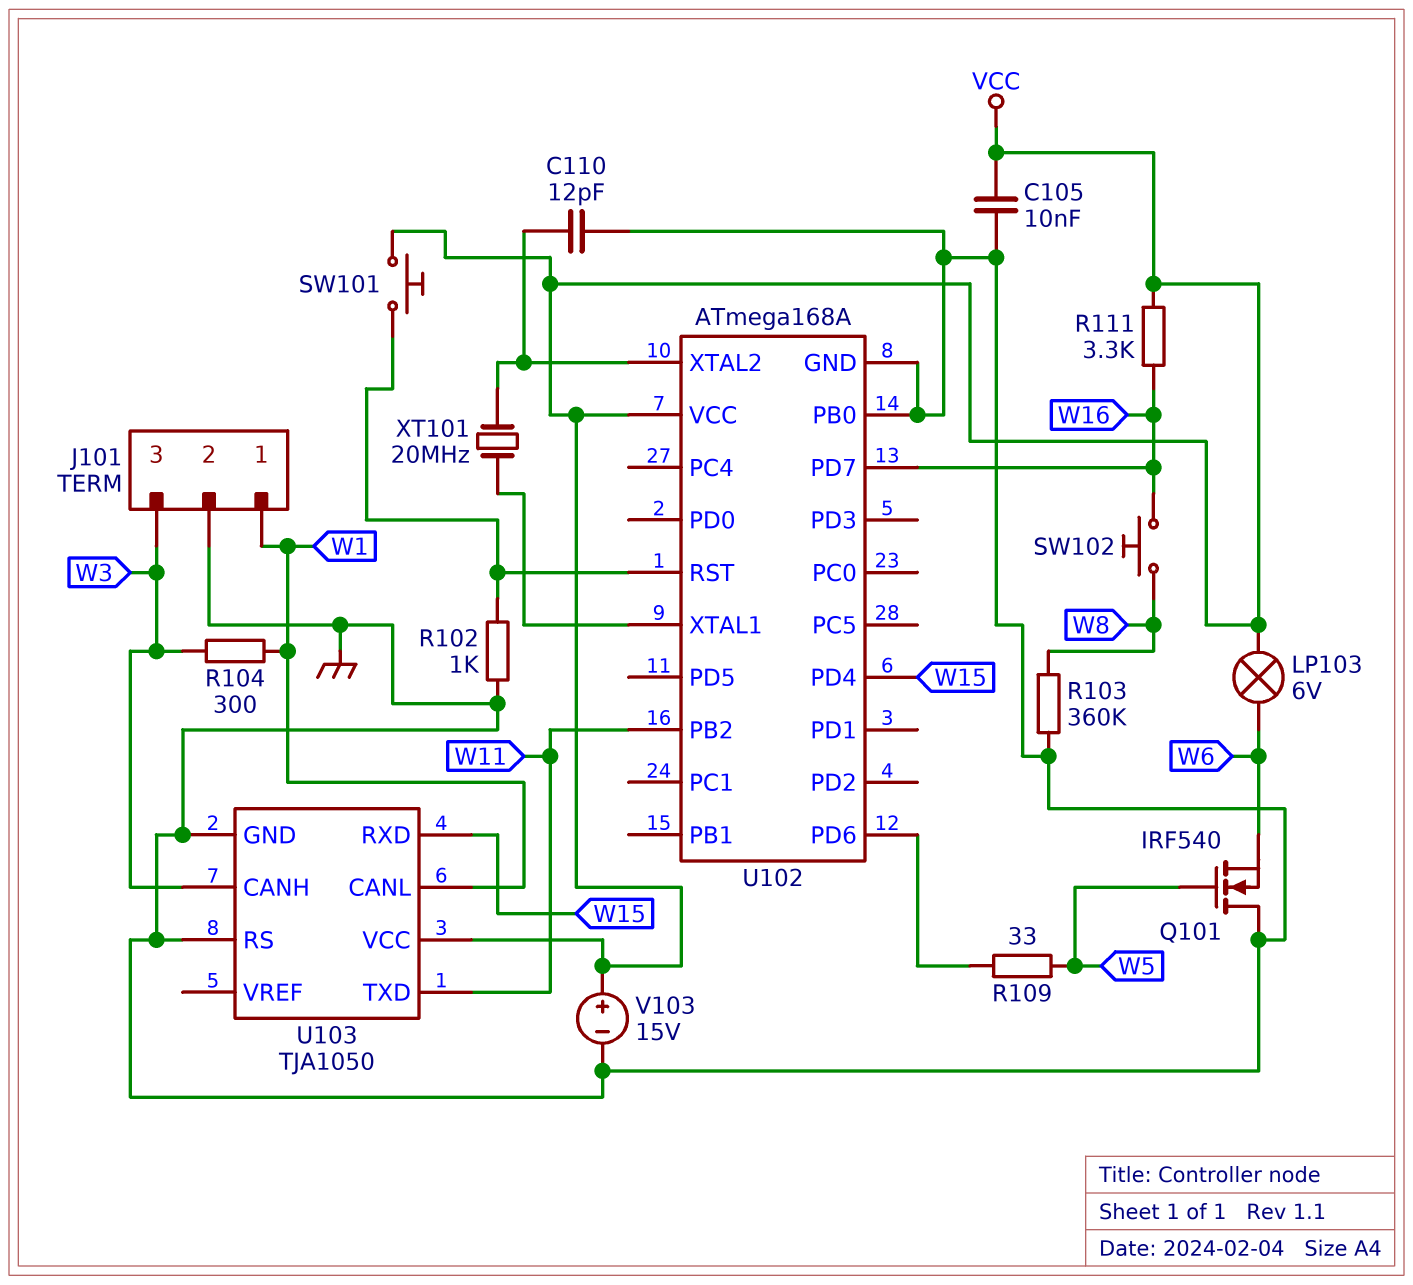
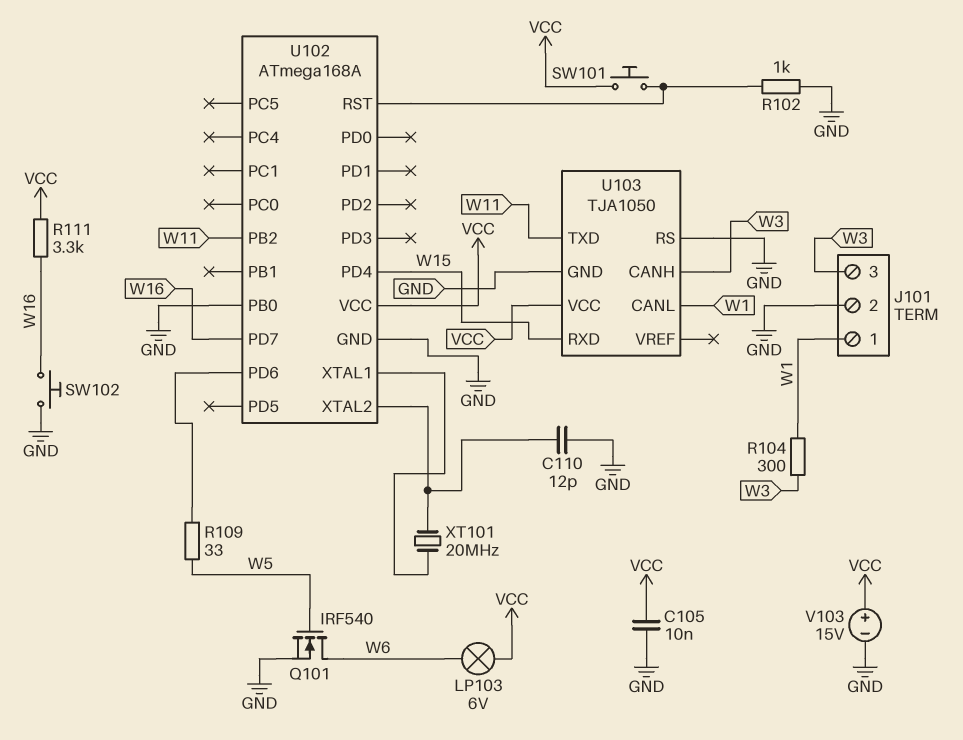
Q101: NMOS IRF540 (G W5, D GND, S W6) -> NMOS IRF540 (G W5, D W6, S GND)
R103: 360k (GND, W8) -> none
SW102: button (W8, W16) -> button (GND, W16)

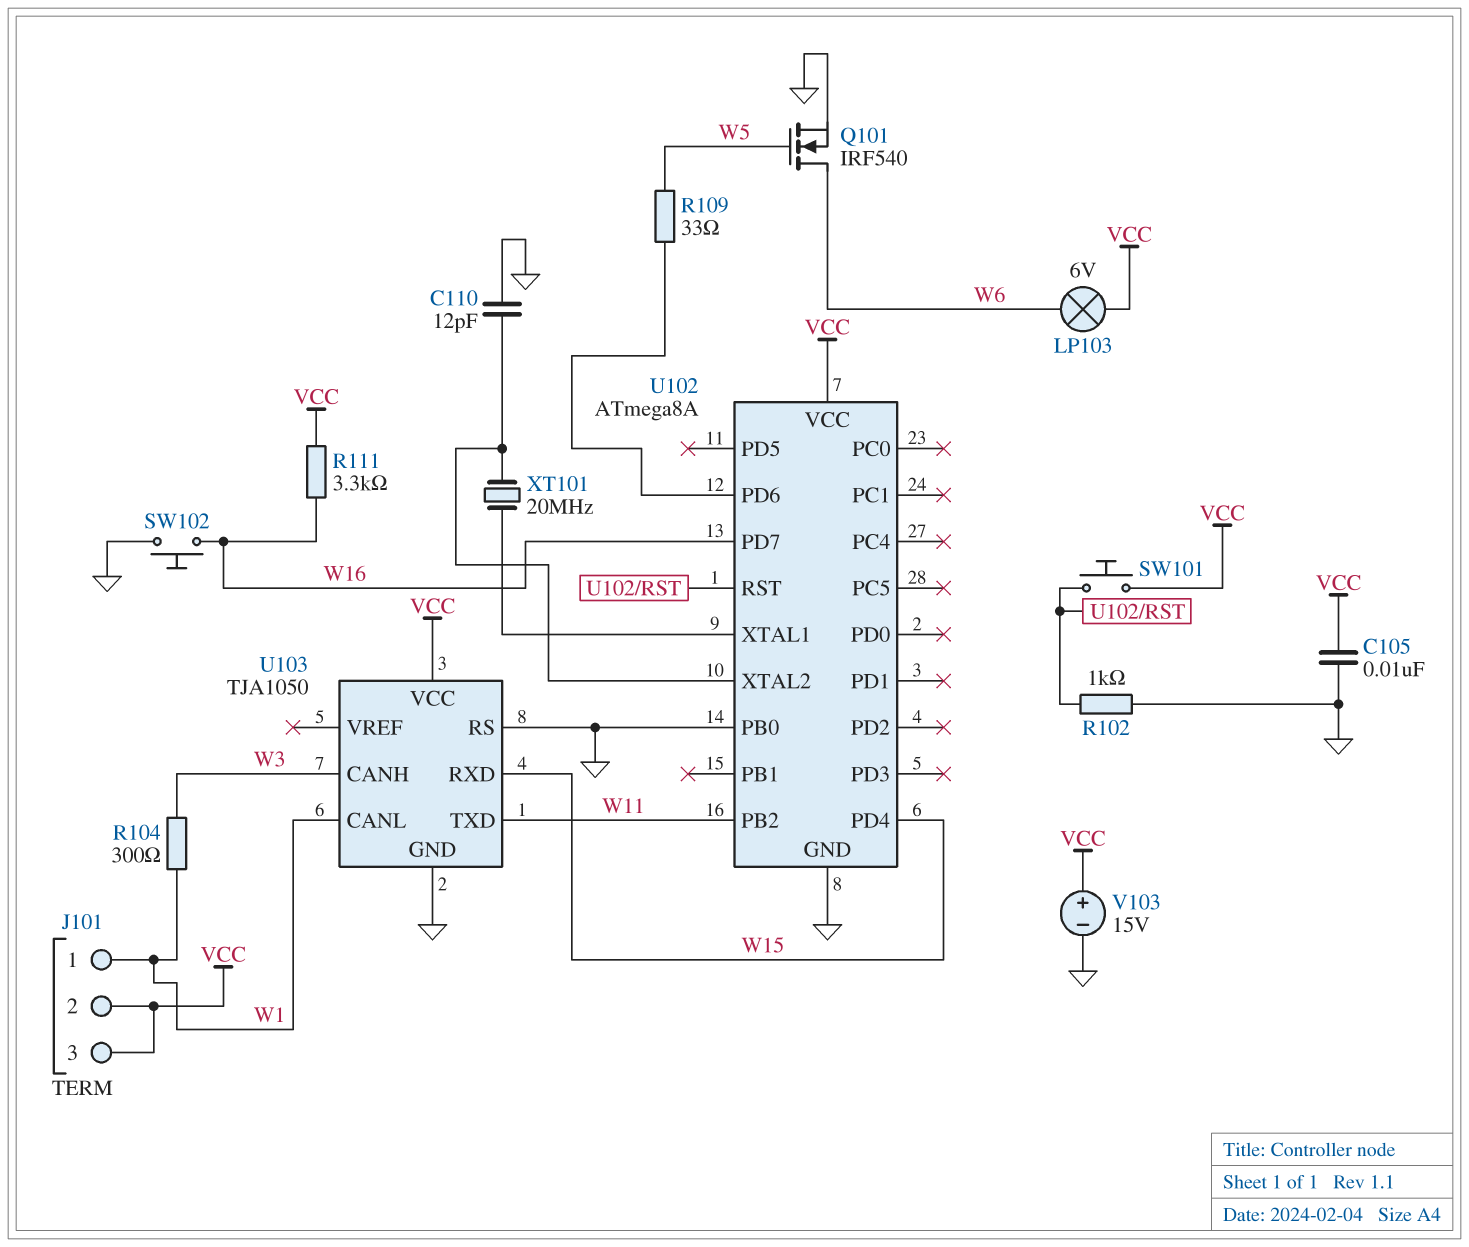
J101 pin 2: GND -> VCC
J101 pin 3: W3 -> VCC
U102: ATmega168A -> ATmega8A

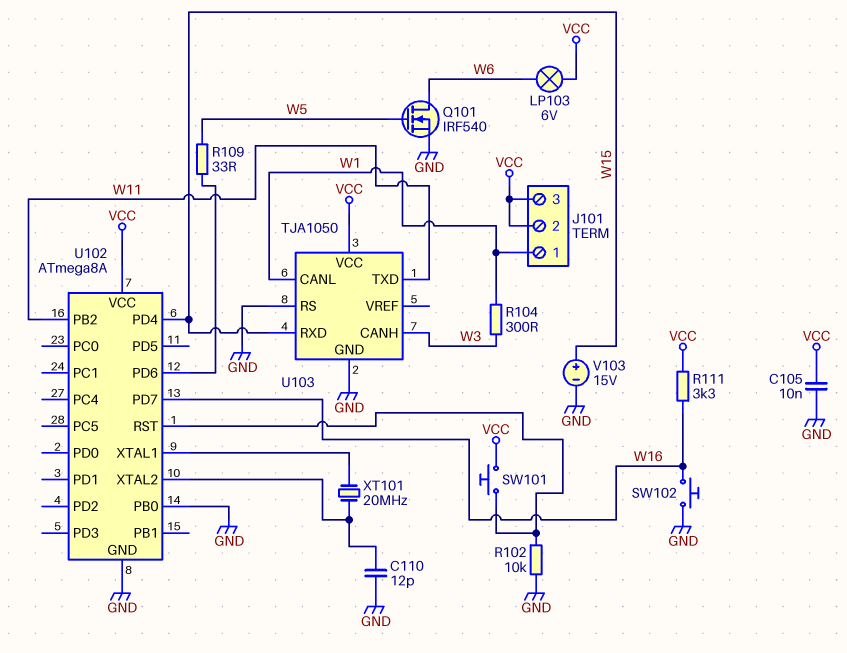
R102: 1k (GND, U102/RST) -> 10k (GND, U102/RST)
V103: 15V (plus VCC, minus GND) -> 15V (plus W15, minus GND)

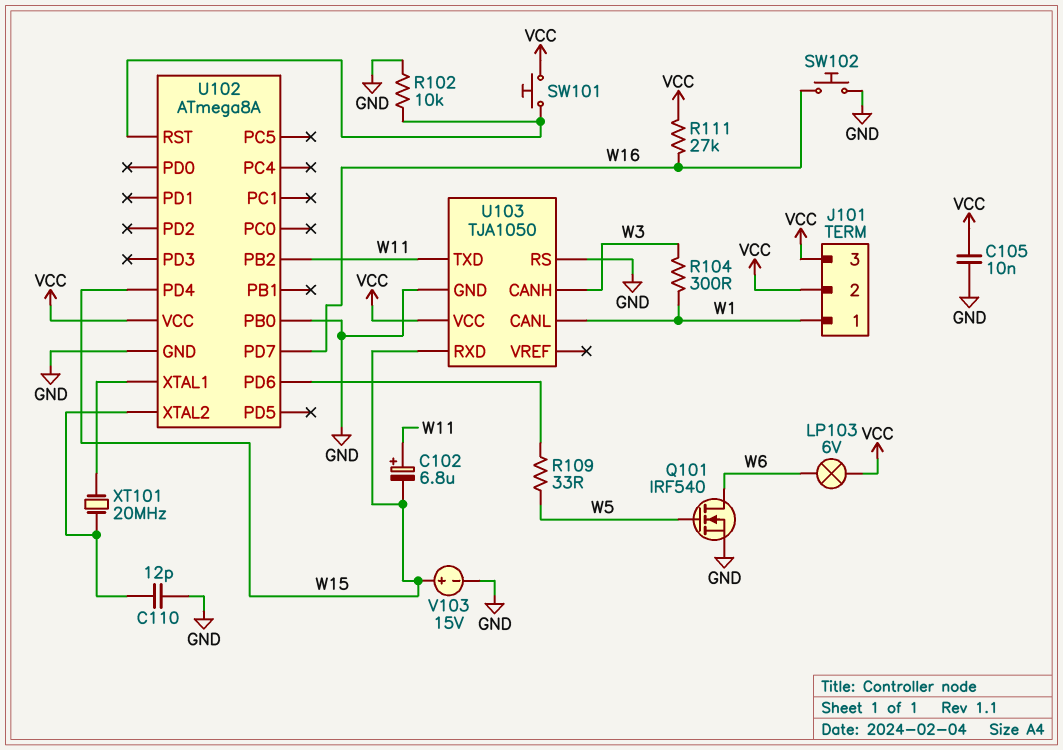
C102: none -> 6.8uF (plus W11, minus W15)
R111: 3.3k (VCC, W16) -> 27k (VCC, W16)

